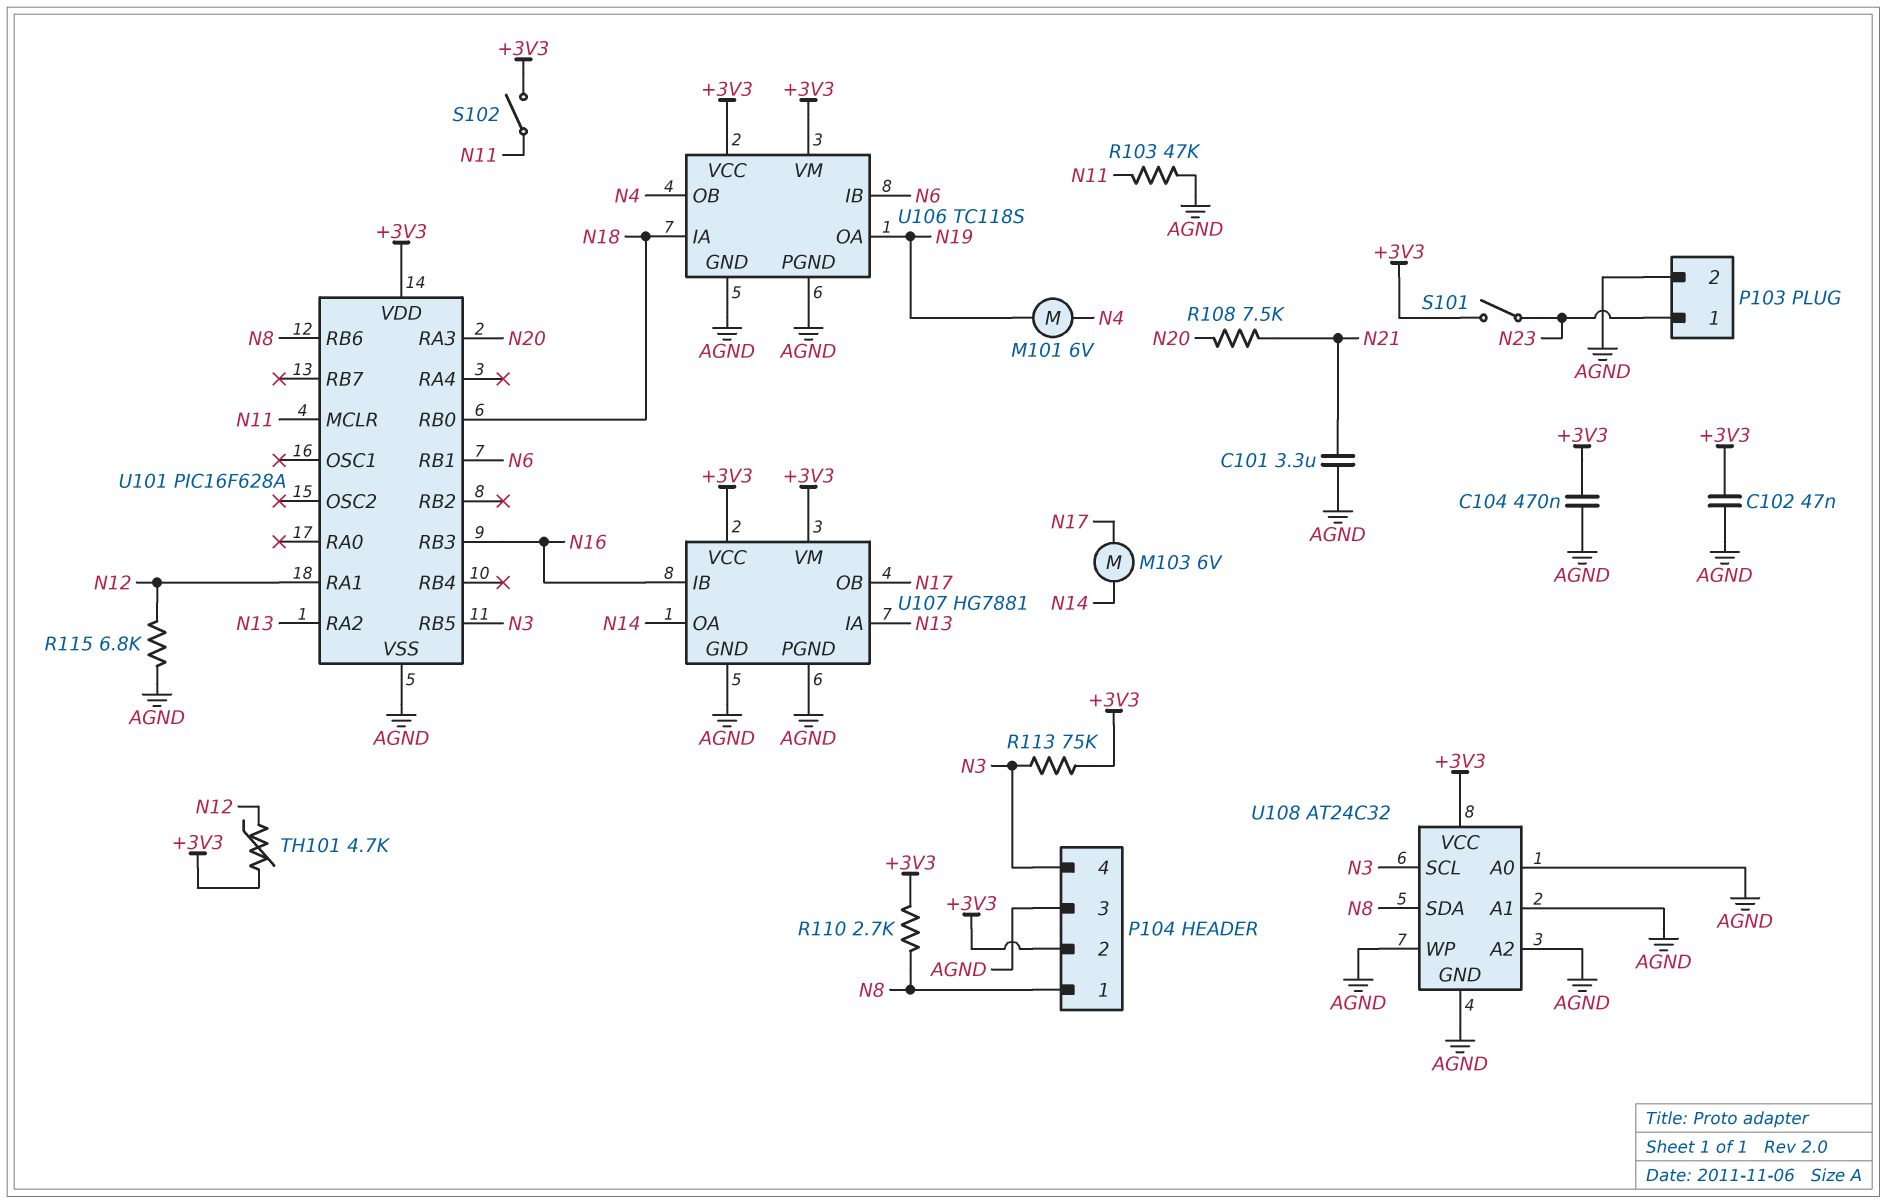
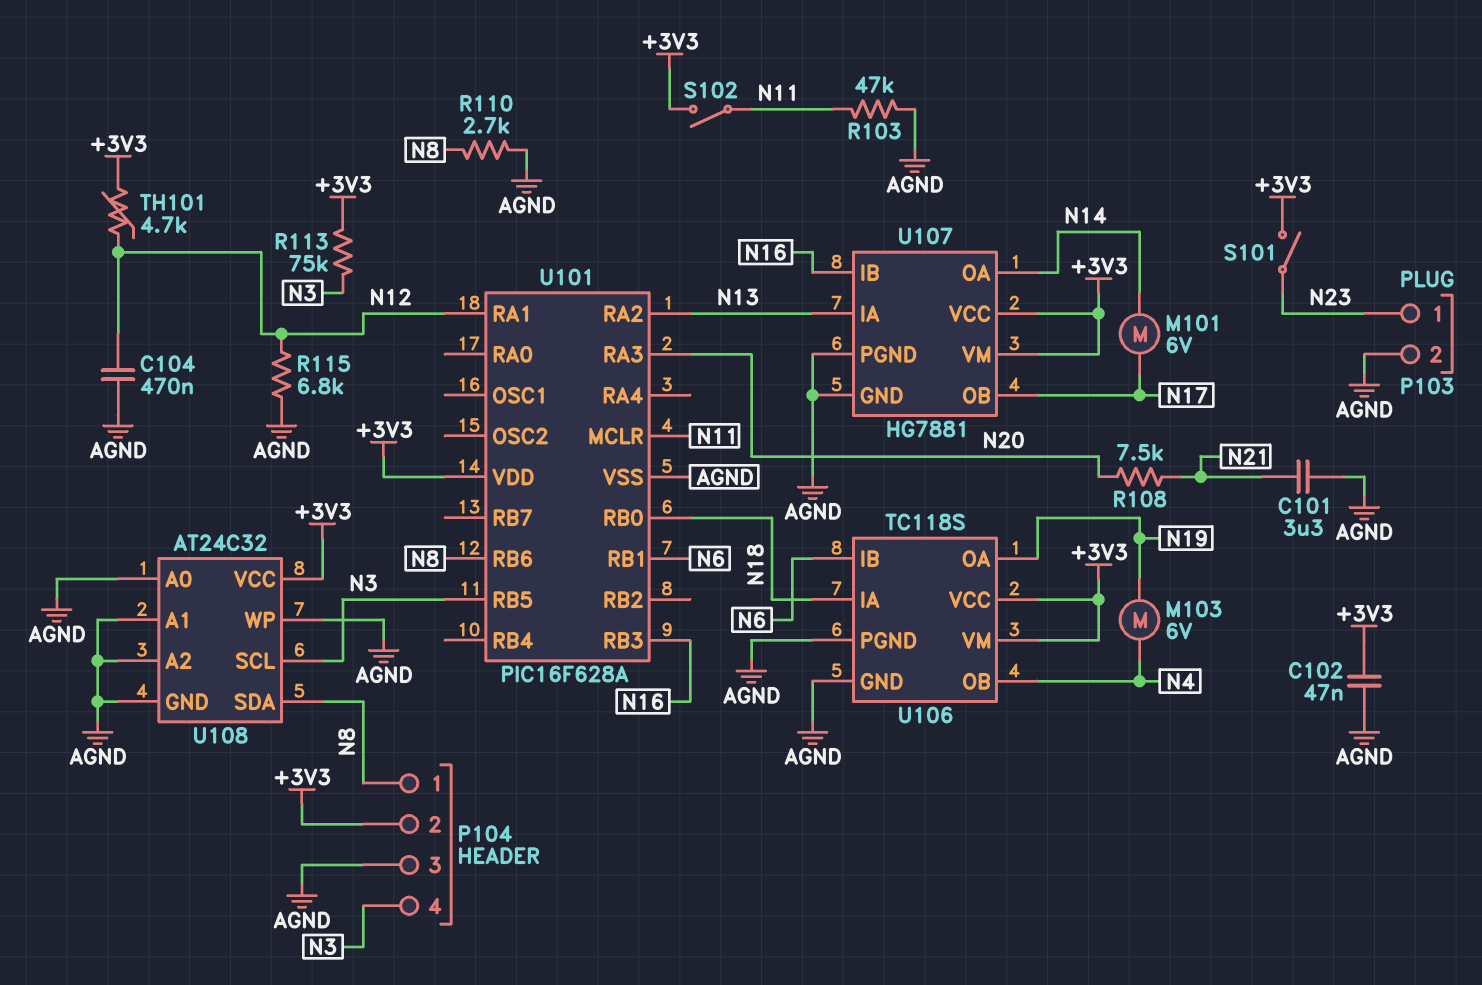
C104: 470nF (+3V3, AGND) -> 470nF (AGND, N12)
M101: motor 6V (N4, N19) -> motor 6V (N14, N17)
M103: motor 6V (N14, N17) -> motor 6V (N4, N19)
R110: 2.7k (+3V3, N8) -> 2.7k (AGND, N8)

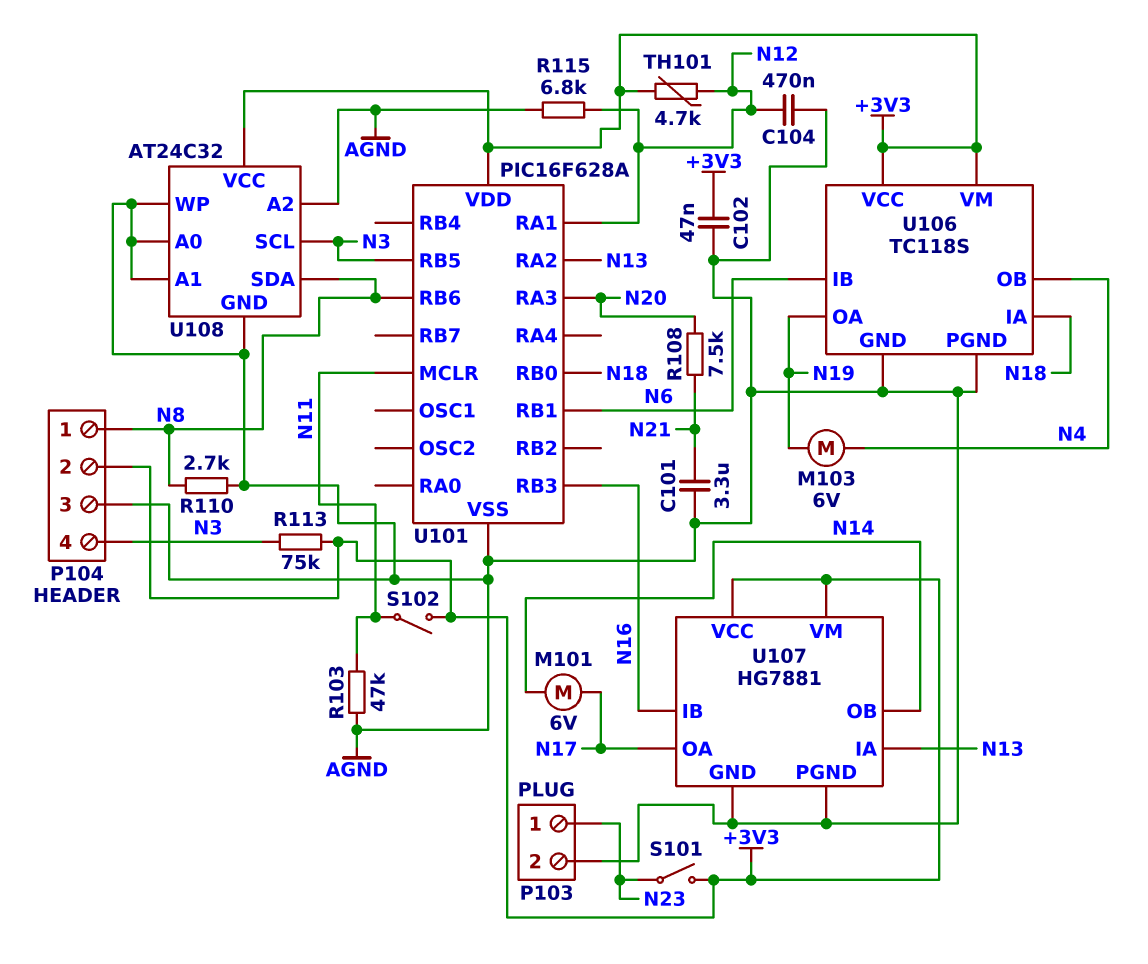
U107 pin OA: N14 -> N17
U107 pin OB: N17 -> N14

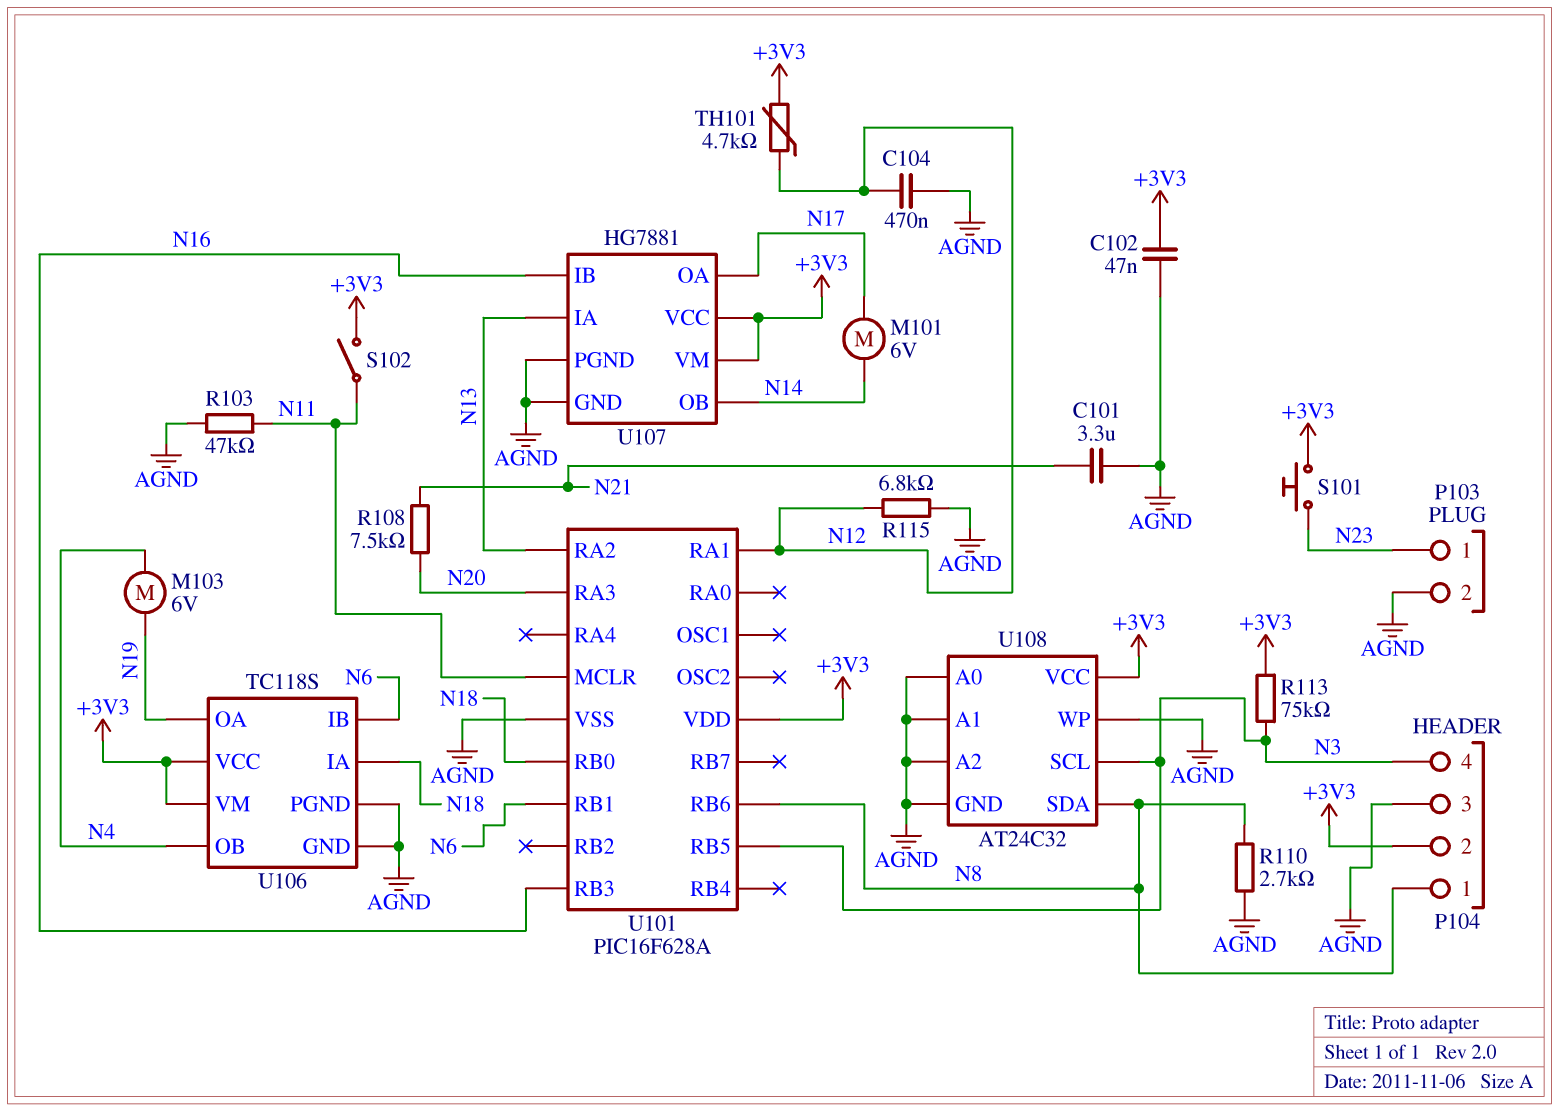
S101: switch (+3V3, N23) -> button (+3V3, N23)

